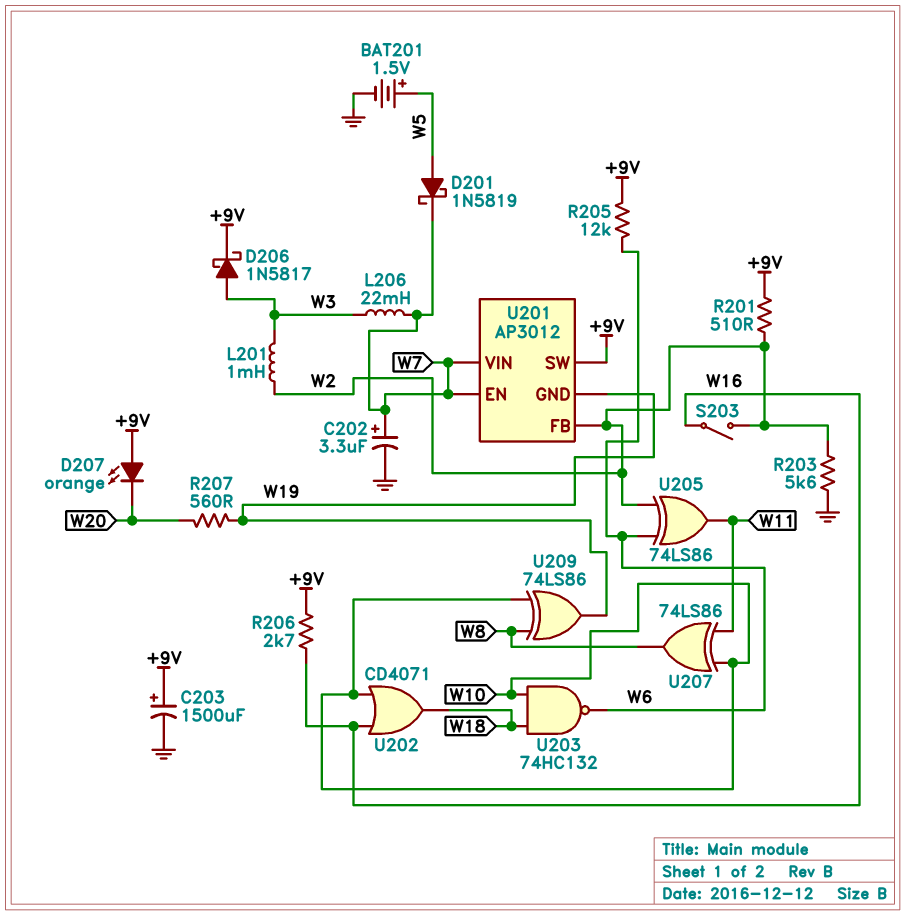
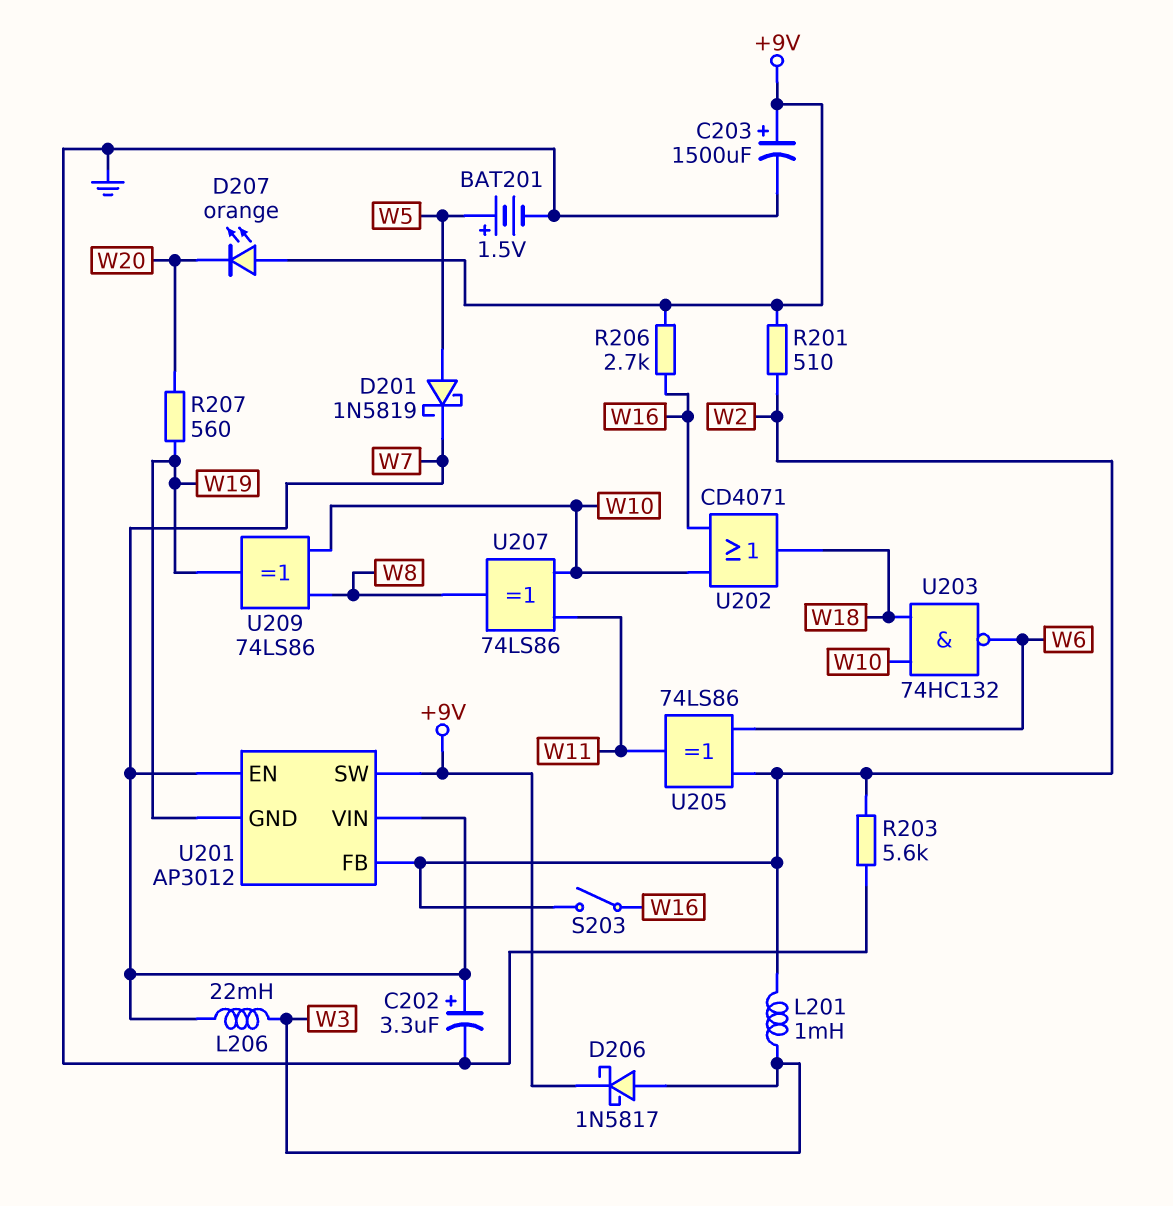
R205: 12k (+9V, W6) -> none

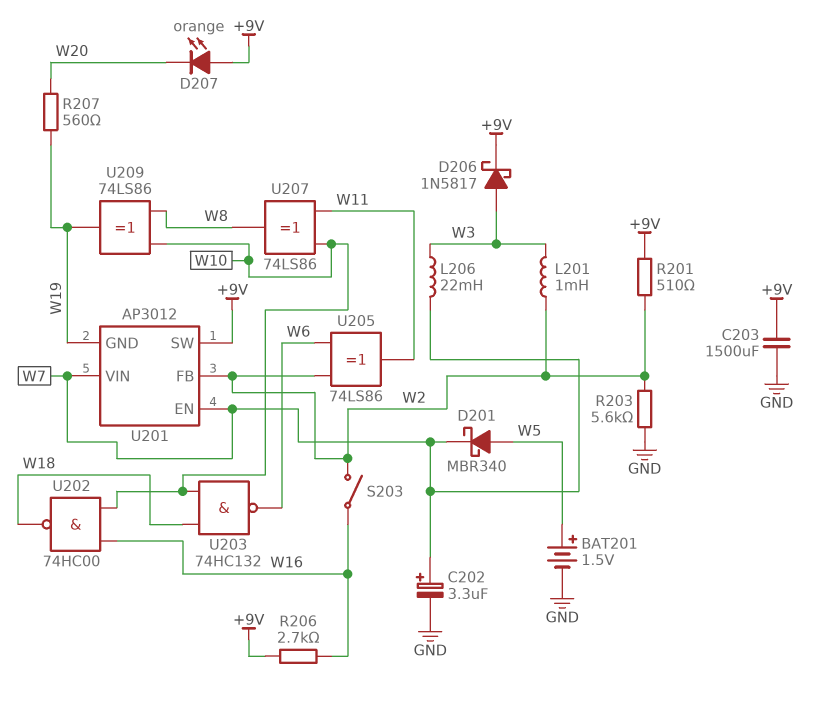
C203: 1500uF (plus +9V, minus GND) -> 1500uF (+9V, GND)
D201: schottky 1N5819 (A W5, K W7) -> schottky MBR340 (A W5, K W7)
U202: OR CD4071 (in W10, in W16, out W18) -> NAND 74HC00 (in W10, in W16, out W18)

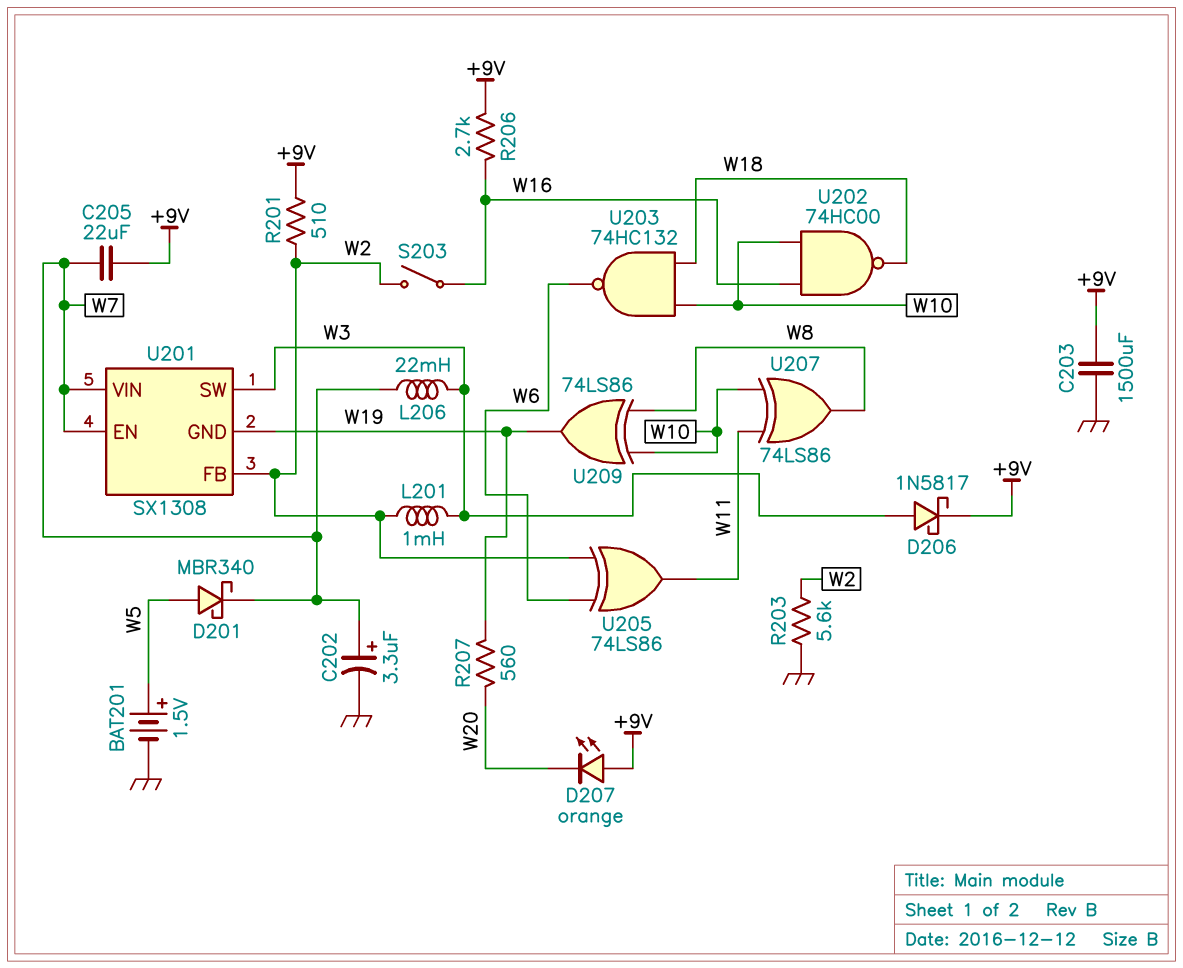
C205: none -> 22uF (+9V, W7)
U201: AP3012 -> SX1308
U201 pin SW: +9V -> W3

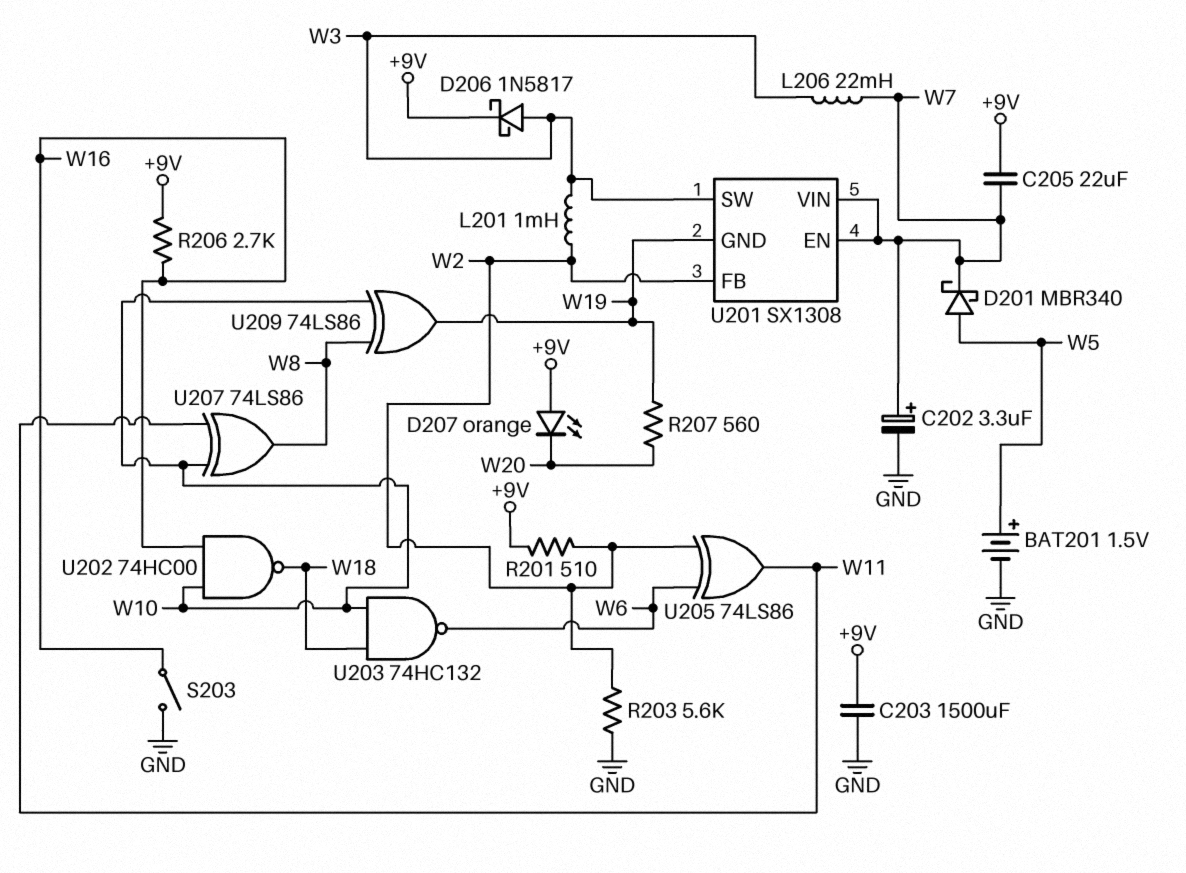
S203: switch (W2, W16) -> switch (GND, W16)

